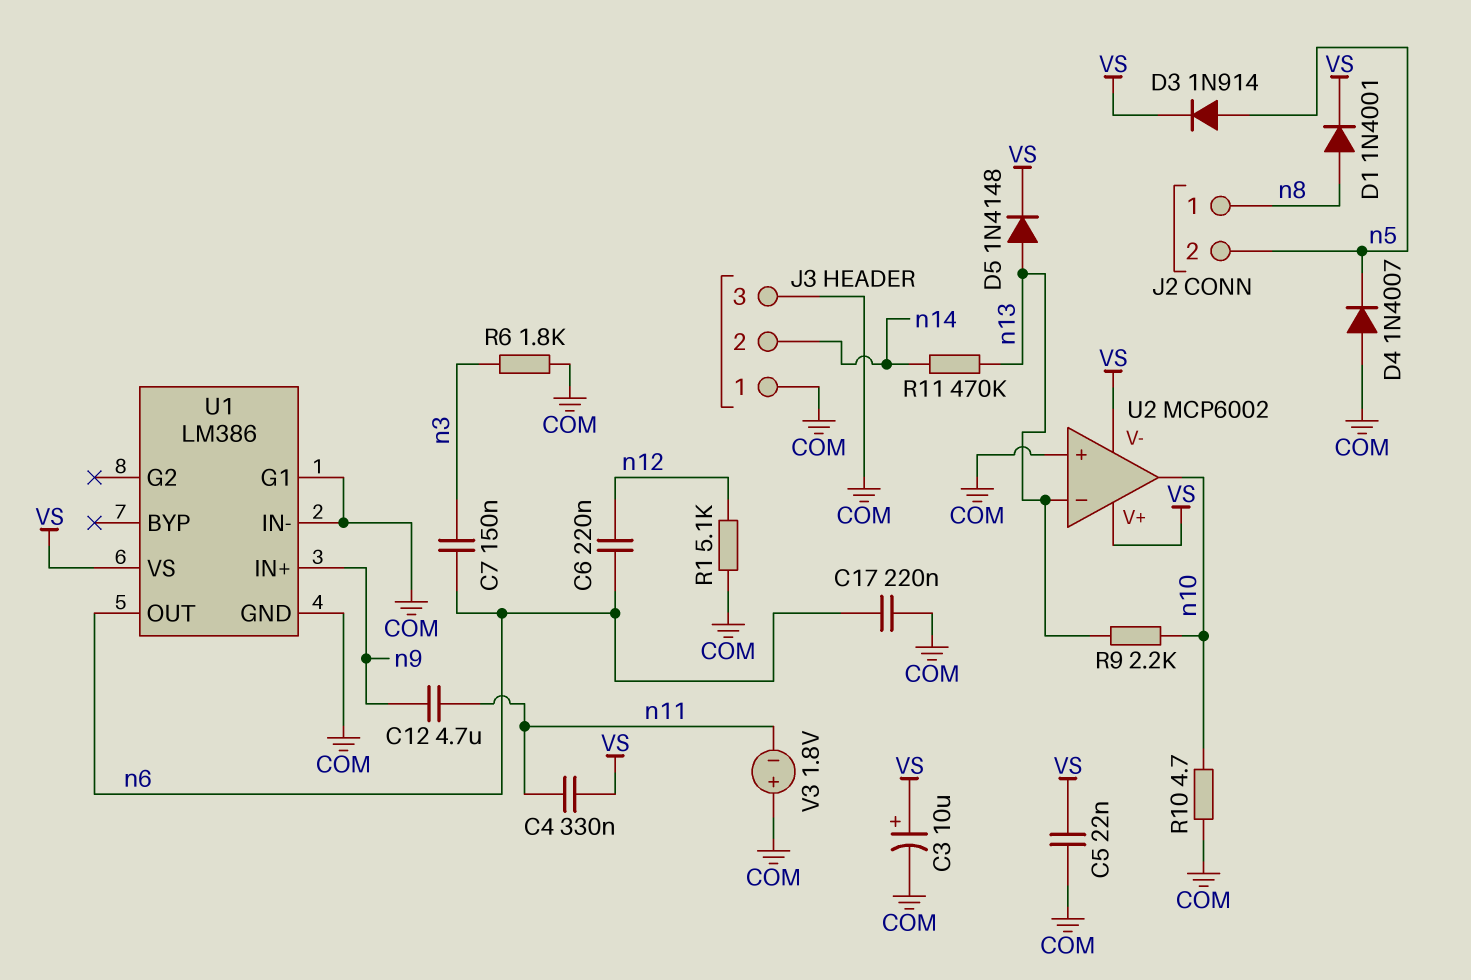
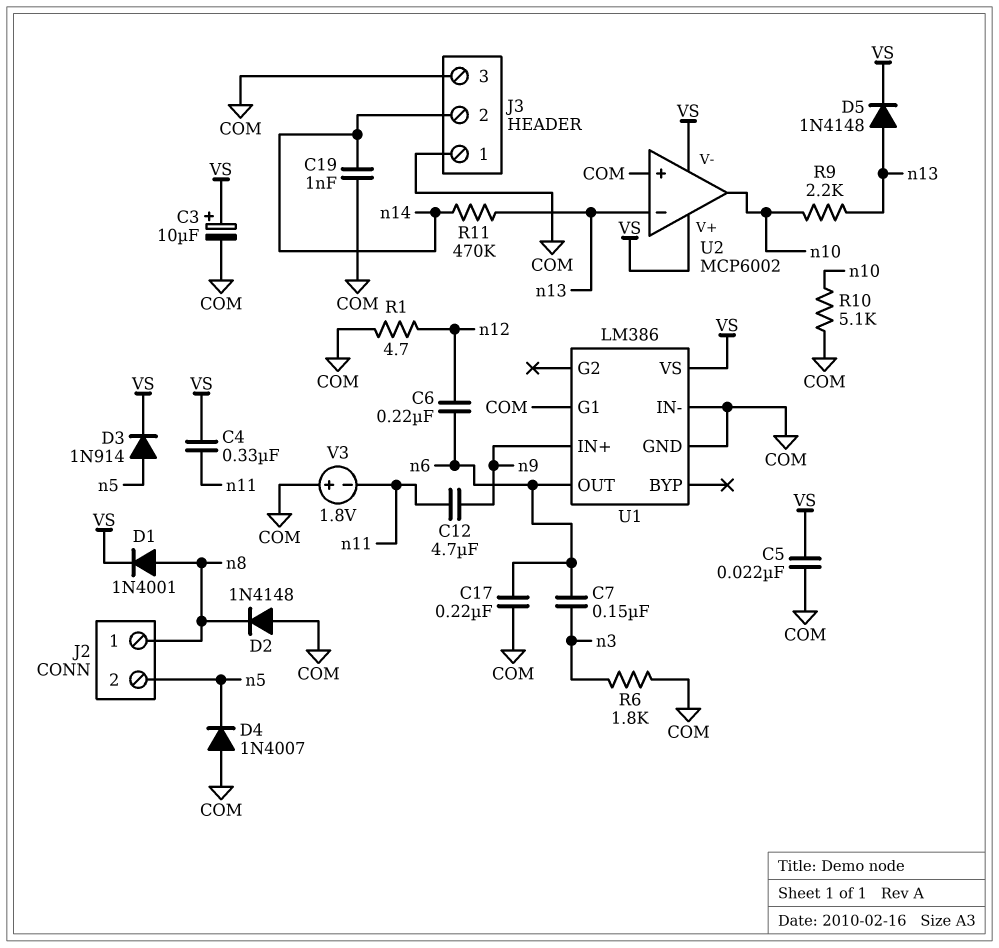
C19: none -> 1nF (COM, n14)
D2: none -> diode 1N4148 (A COM, K n8)
R1: 5.1k (COM, n12) -> 4.7 (COM, n12)
R10: 4.7 (COM, n10) -> 5.1k (COM, n10)

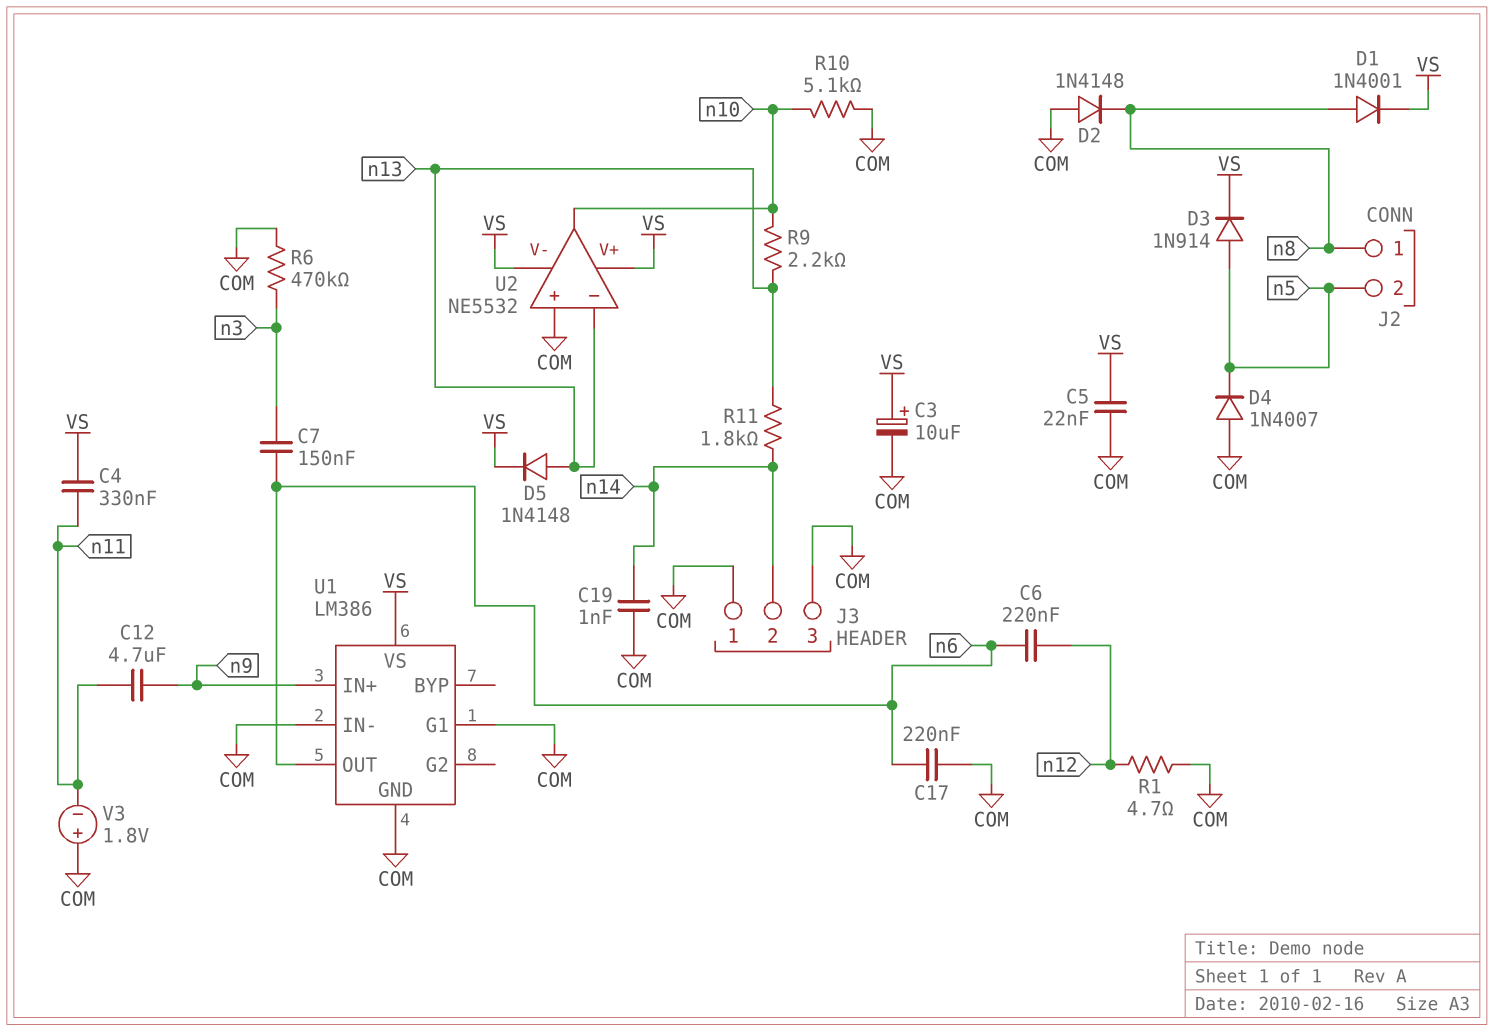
R6: 1.8k (COM, n3) -> 470k (COM, n3)
R11: 470k (n13, n14) -> 1.8k (n13, n14)
U2: MCP6002 -> NE5532

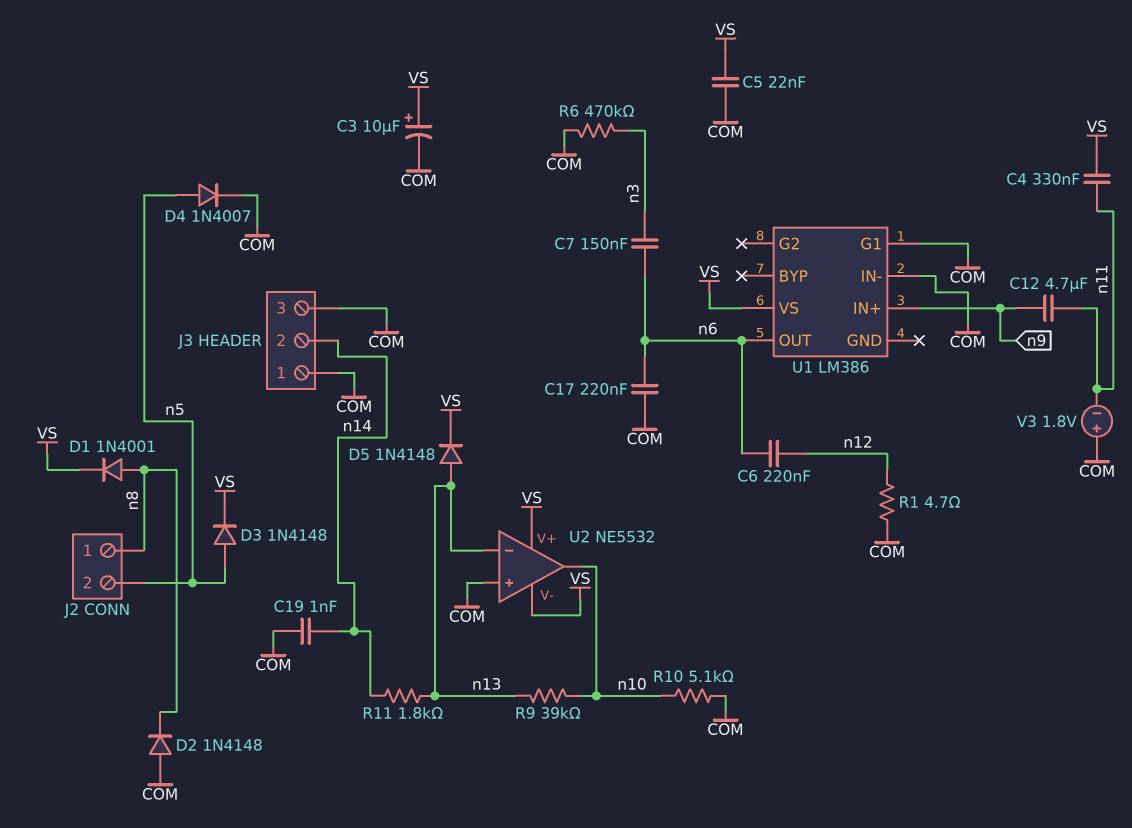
D3: diode 1N914 (A n5, K VS) -> diode 1N4148 (A n5, K VS)
D4: diode 1N4007 (A COM, K n5) -> diode 1N4007 (A n5, K COM)
R9: 2.2k (n10, n13) -> 39k (n10, n13)
U1 pin GND: COM -> none

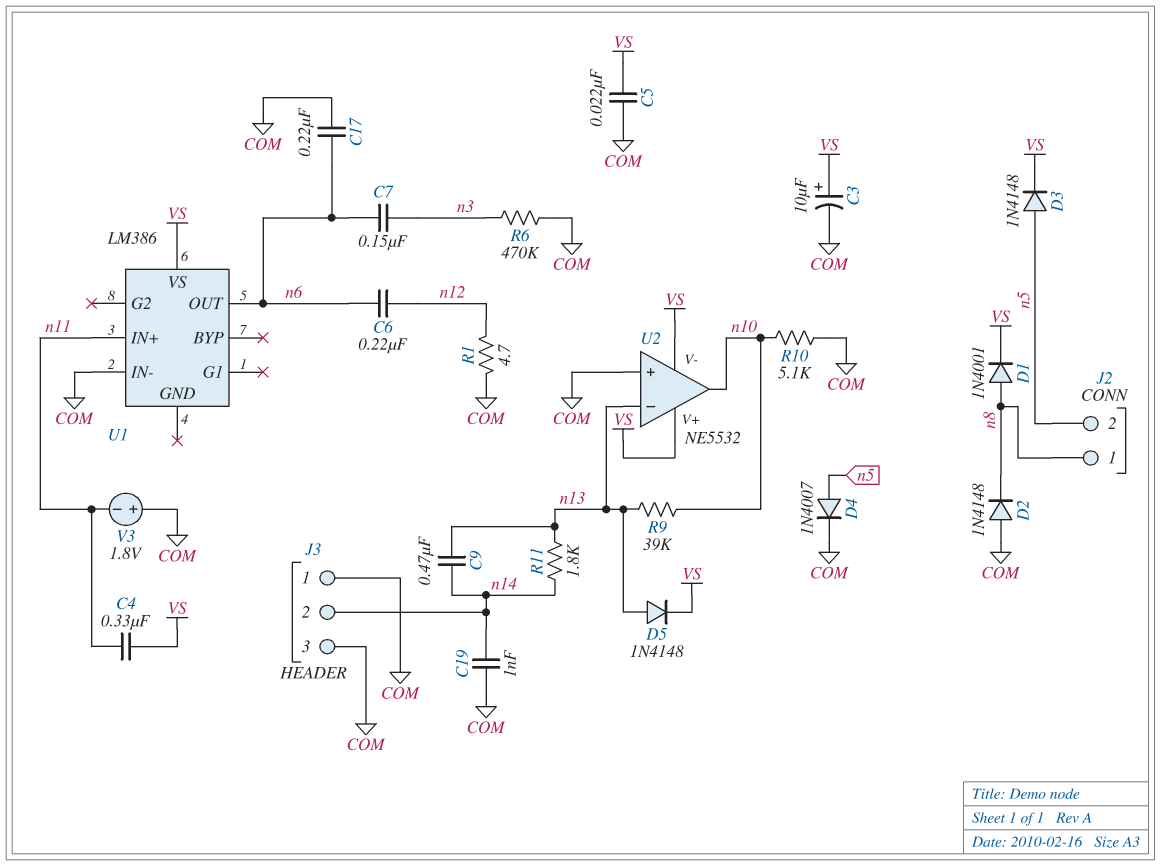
C9: none -> 470nF (n13, n14)
C12: 4.7uF (n9, n11) -> none
U1 pin G1: COM -> none
U1 pin IN+: n9 -> n11

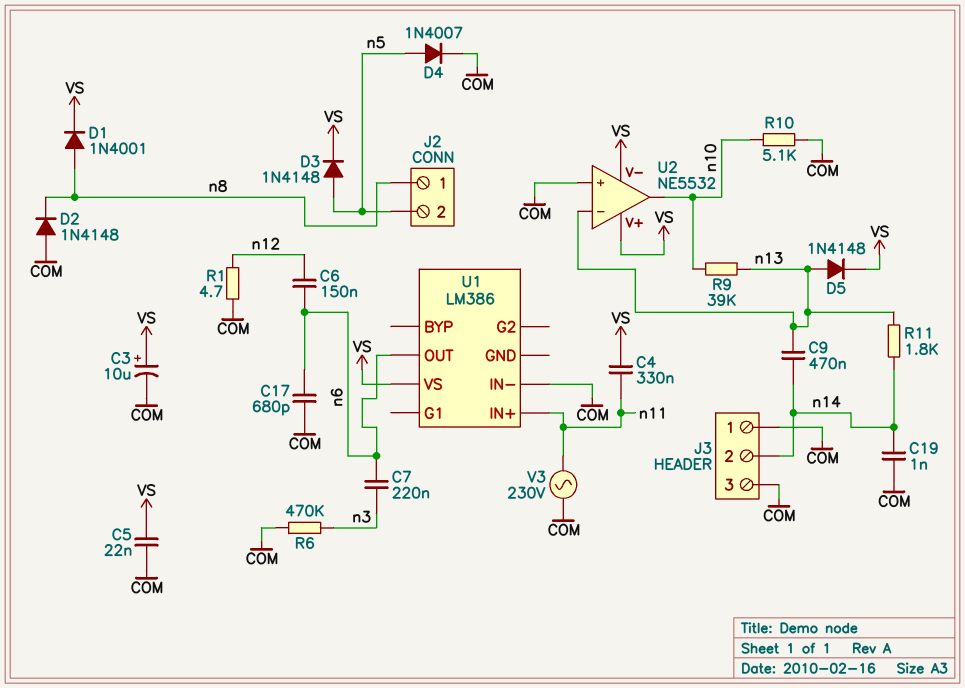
C6: 220nF (n6, n12) -> 150nF (n6, n12)
C7: 150nF (n3, n6) -> 220nF (n3, n6)
C17: 220nF (COM, n6) -> 680pF (COM, n6)
V3: 1.8V (plus COM, minus n11) -> AC 230V (COM, n11)

